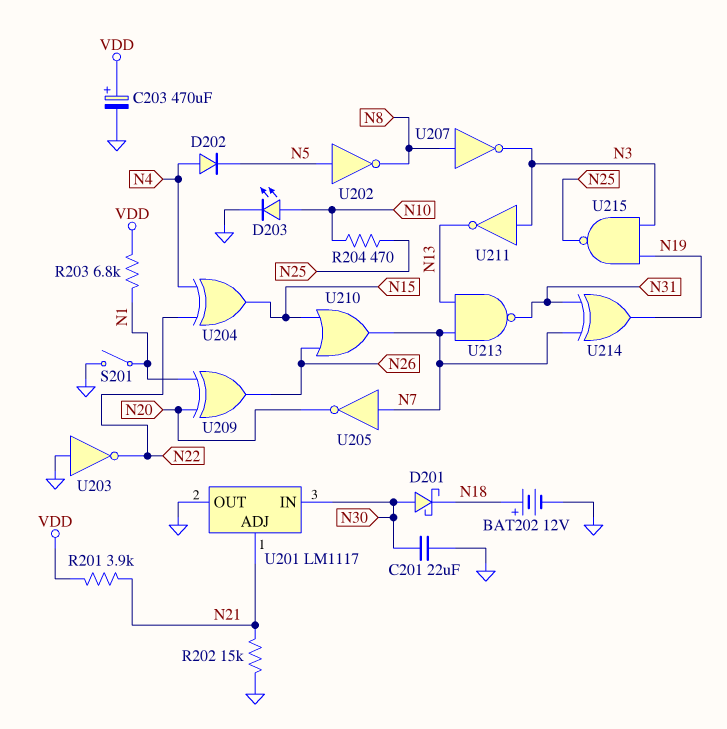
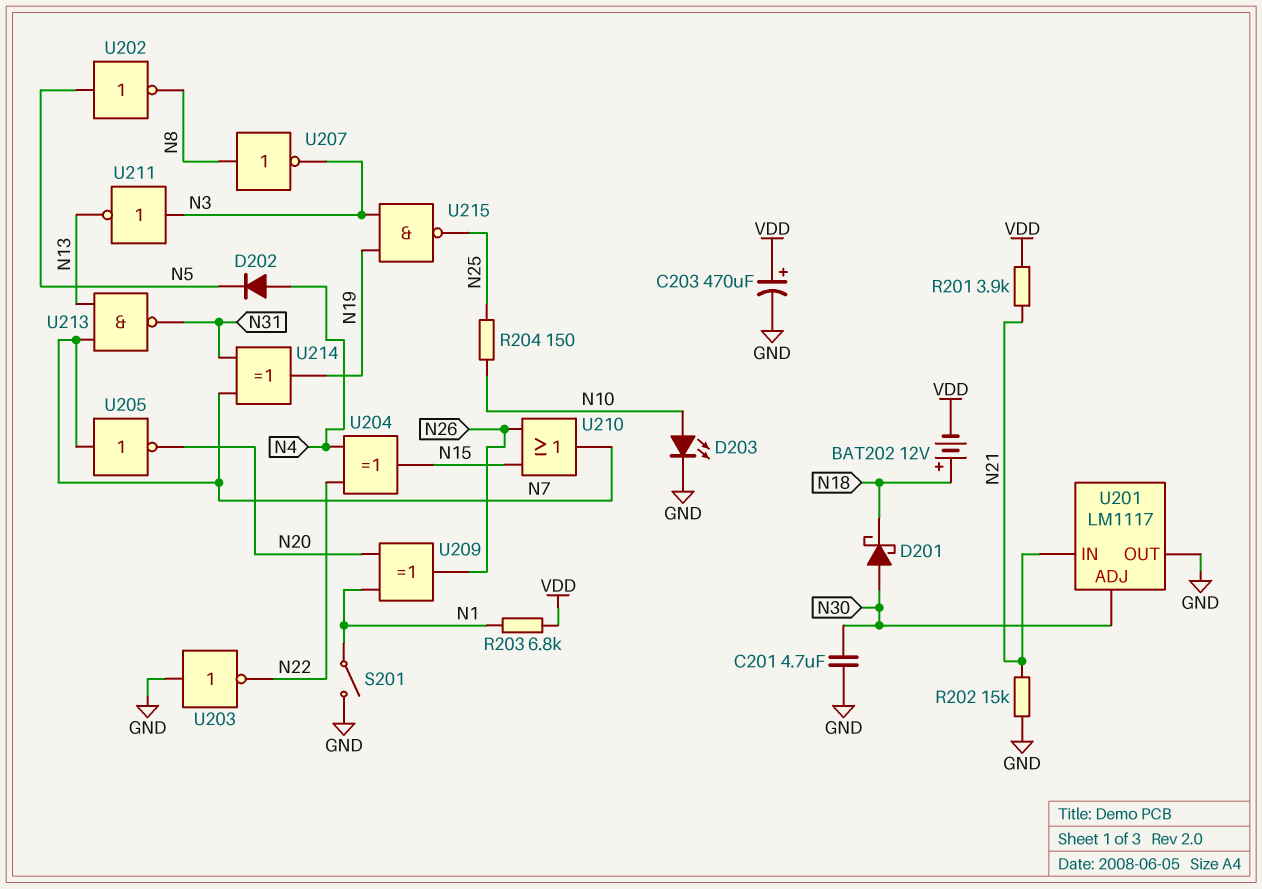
BAT202: 12V (plus N18, minus GND) -> 12V (plus N18, minus VDD)
C201: 22uF (GND, N30) -> 4.7uF (GND, N30)
R204: 470 (N10, N25) -> 150 (N10, N25)
U201 pin ADJ: N21 -> N30
U201 pin IN: N30 -> N21

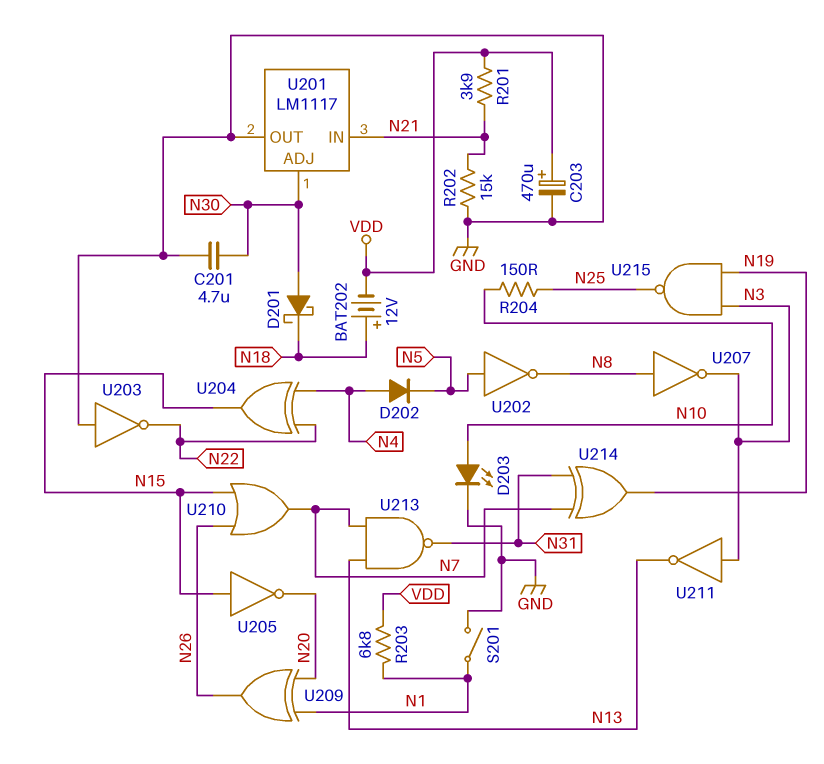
U205: NOT (in N7, out N20) -> NOT (in N15, out N20)

